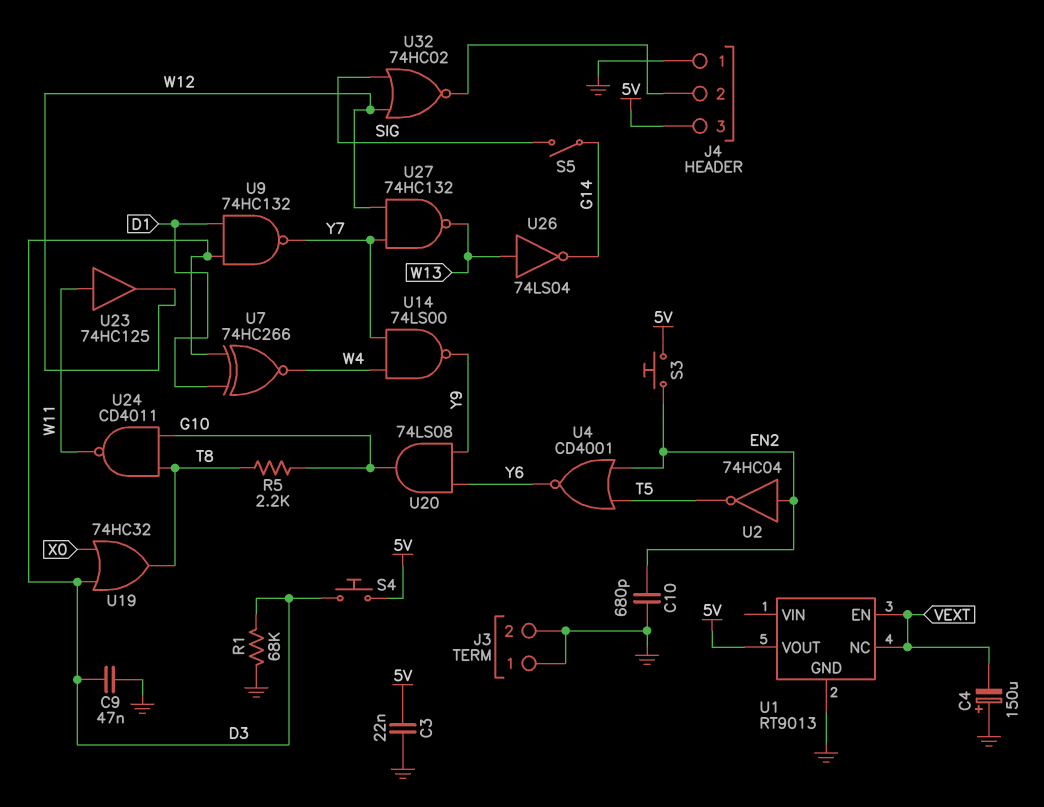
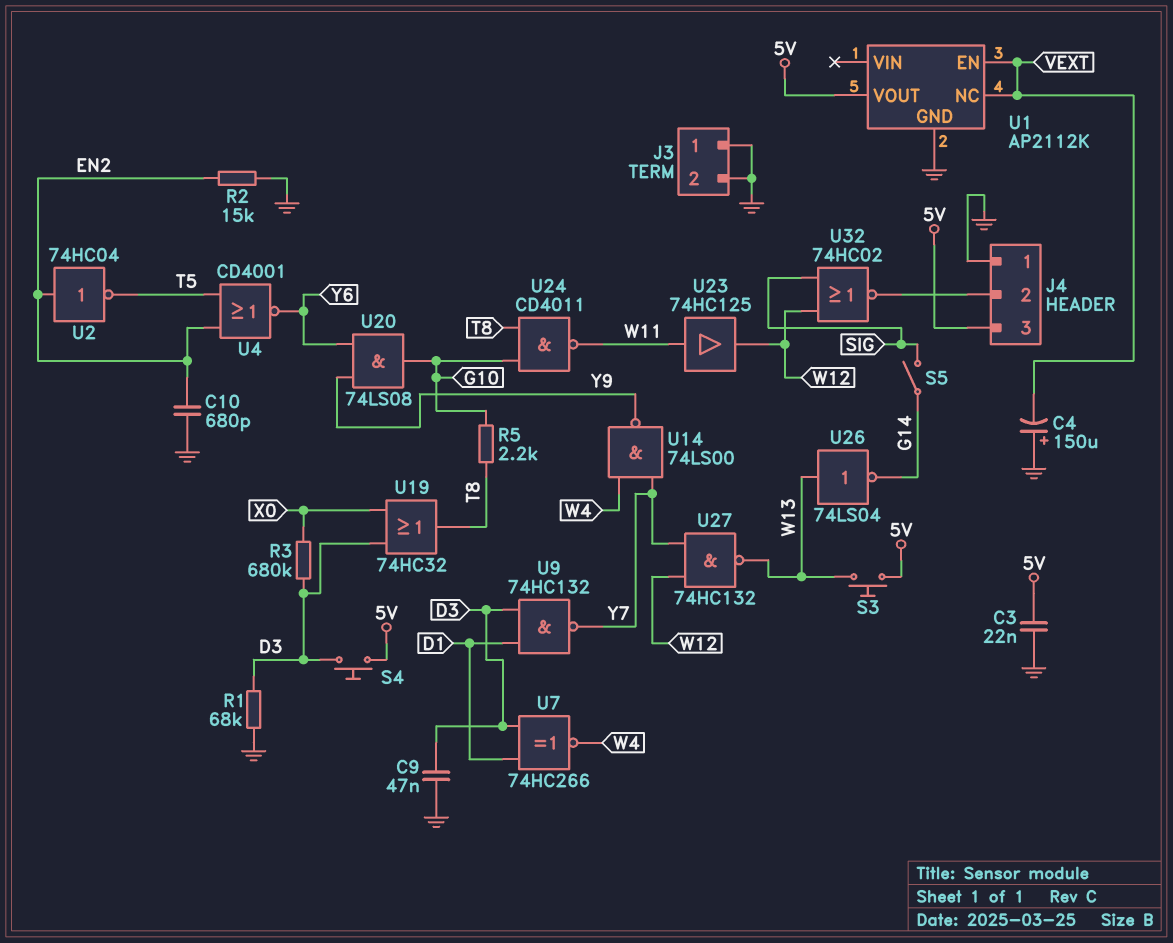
R2: none -> 15k (EN2, GND)
R3: none -> 680k (D3, X0)
S3: button (5V, EN2) -> button (5V, W13)
U1: RT9013 -> AP2112K

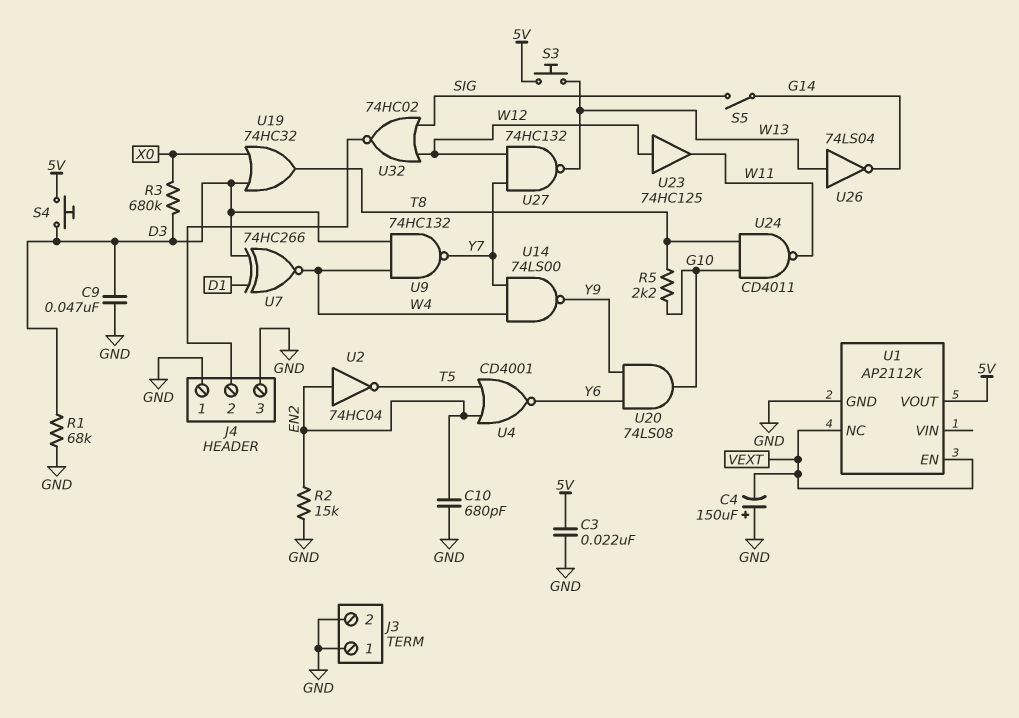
J4 pin 3: 5V -> GND
U9: NAND 74HC132 (in D1, in D3, out Y7) -> NAND 74HC132 (in D3, in W4, out Y7)
U23: buffer 74HC125 (in W11, out W12) -> buffer 74HC125 (in W12, out W11)

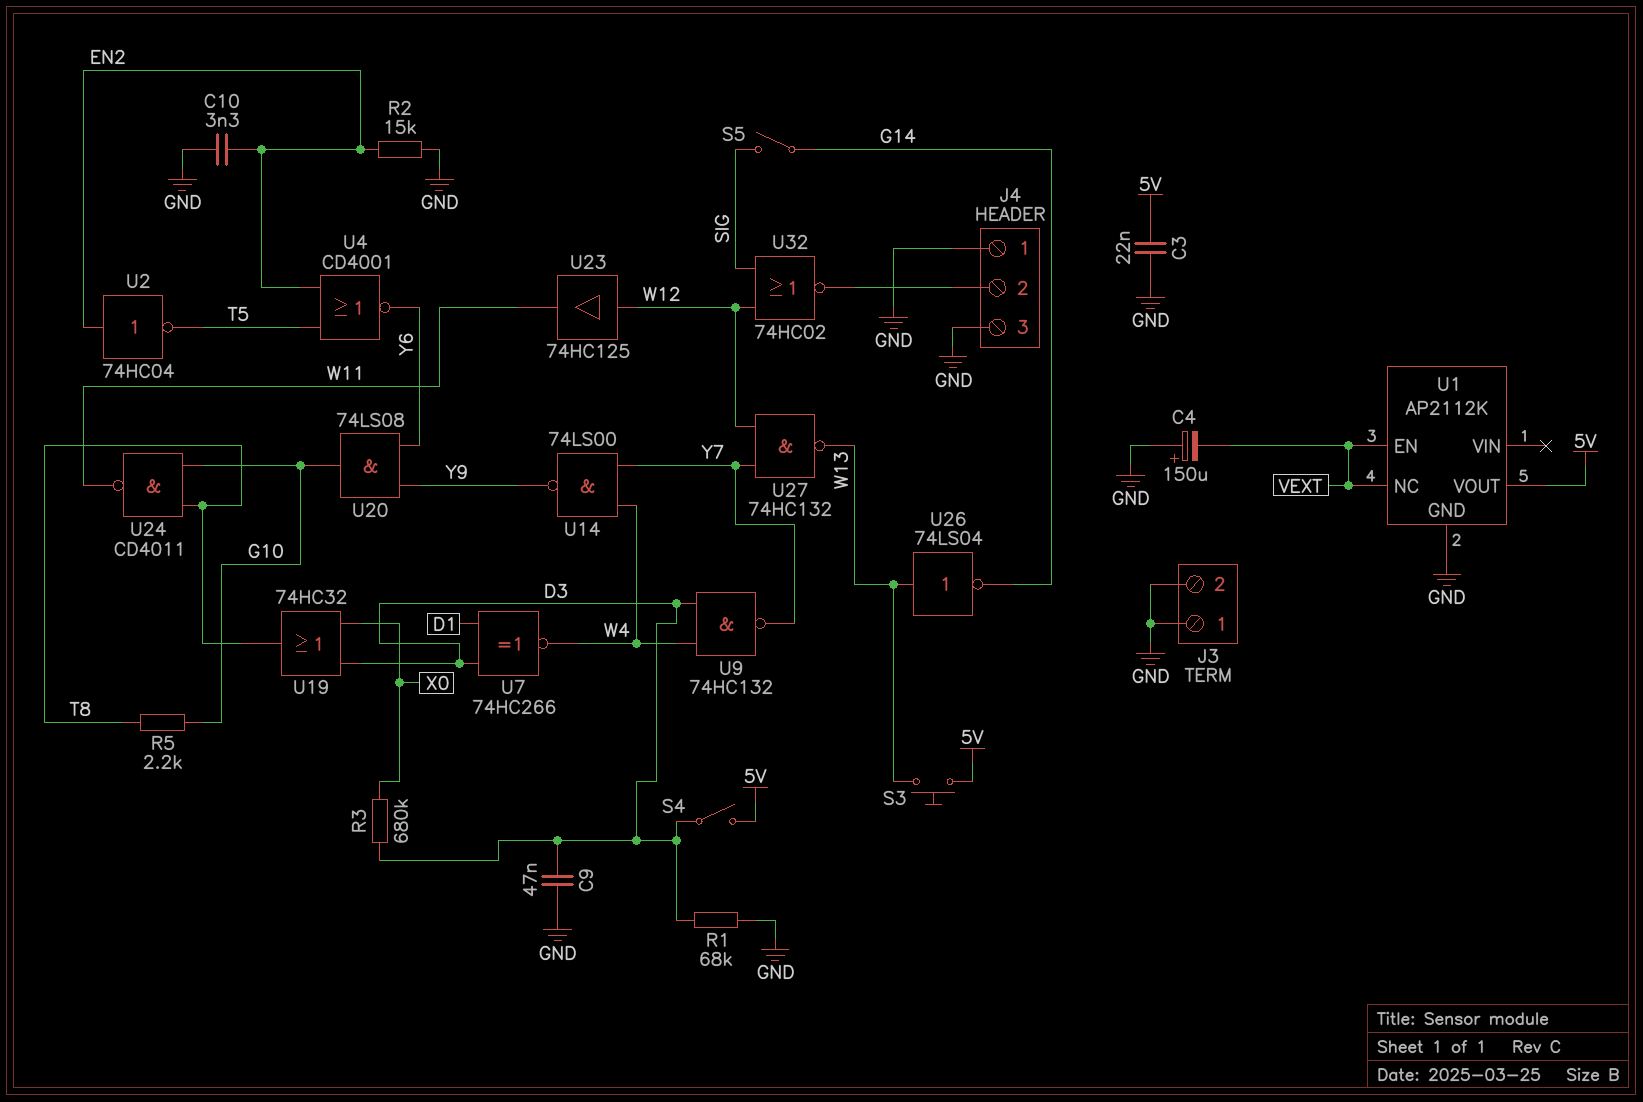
C10: 680pF (EN2, GND) -> 3.3nF (EN2, GND)
S4: button (5V, D3) -> switch (5V, D3)

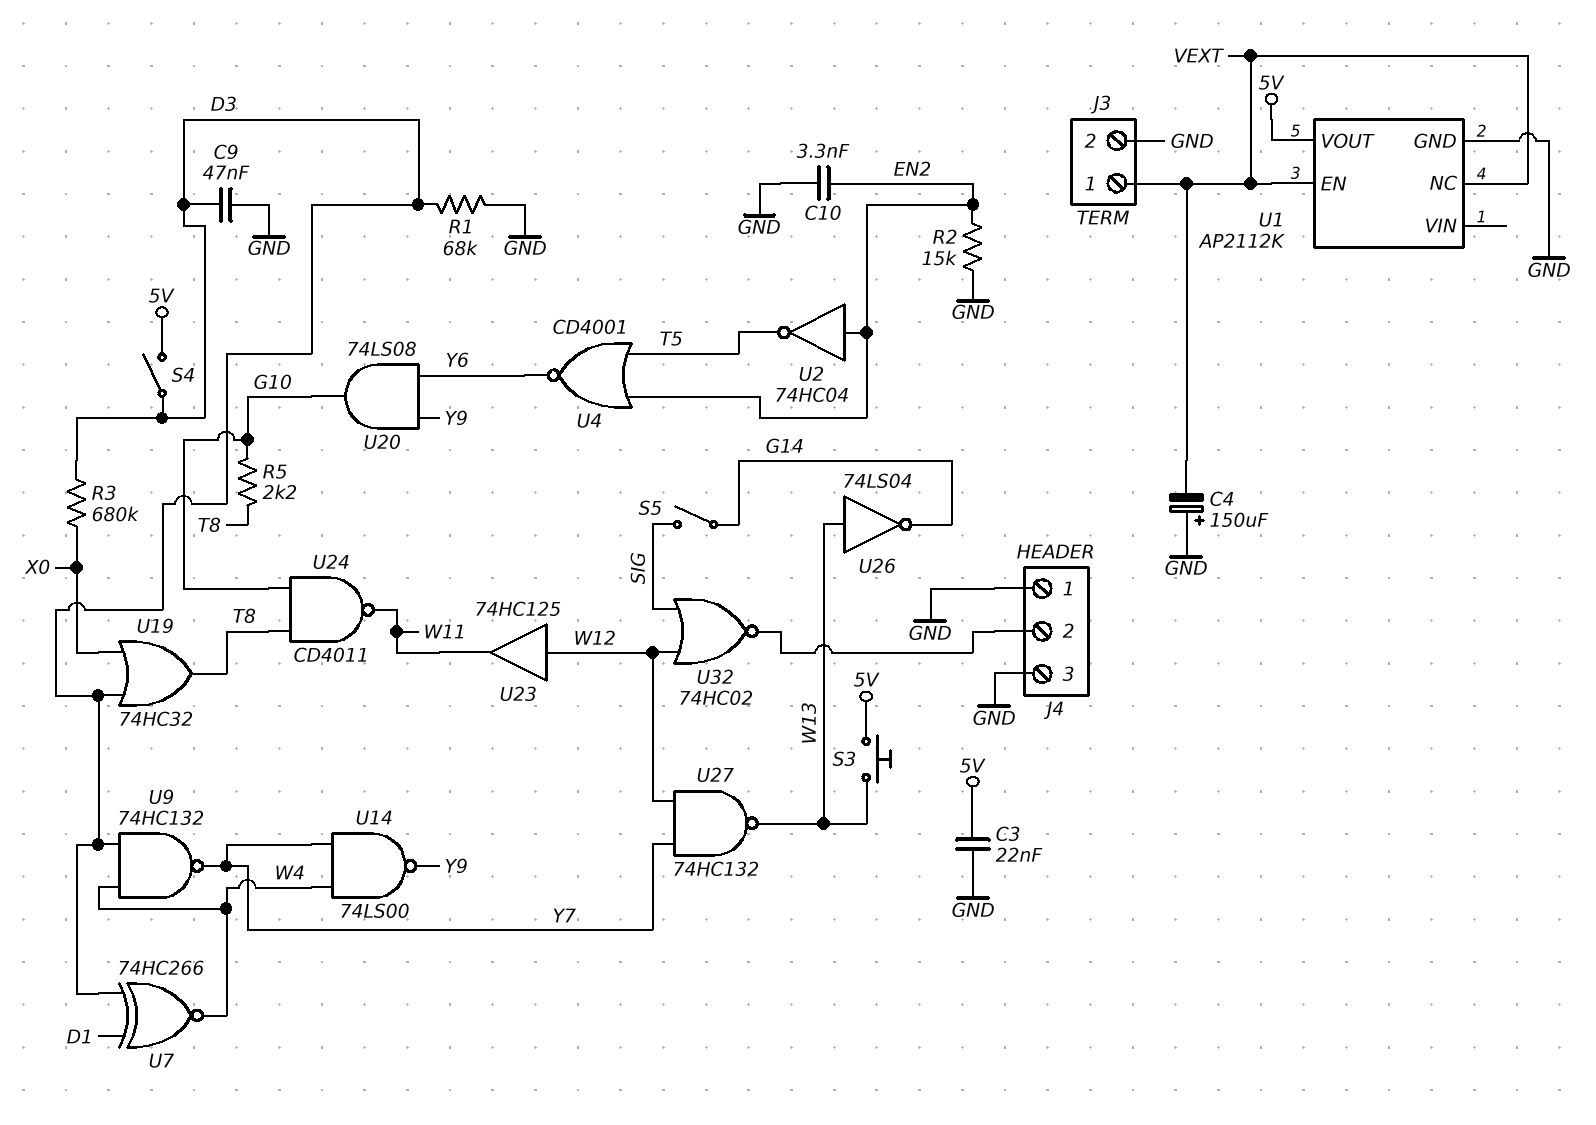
J3 pin 1: GND -> VEXT

